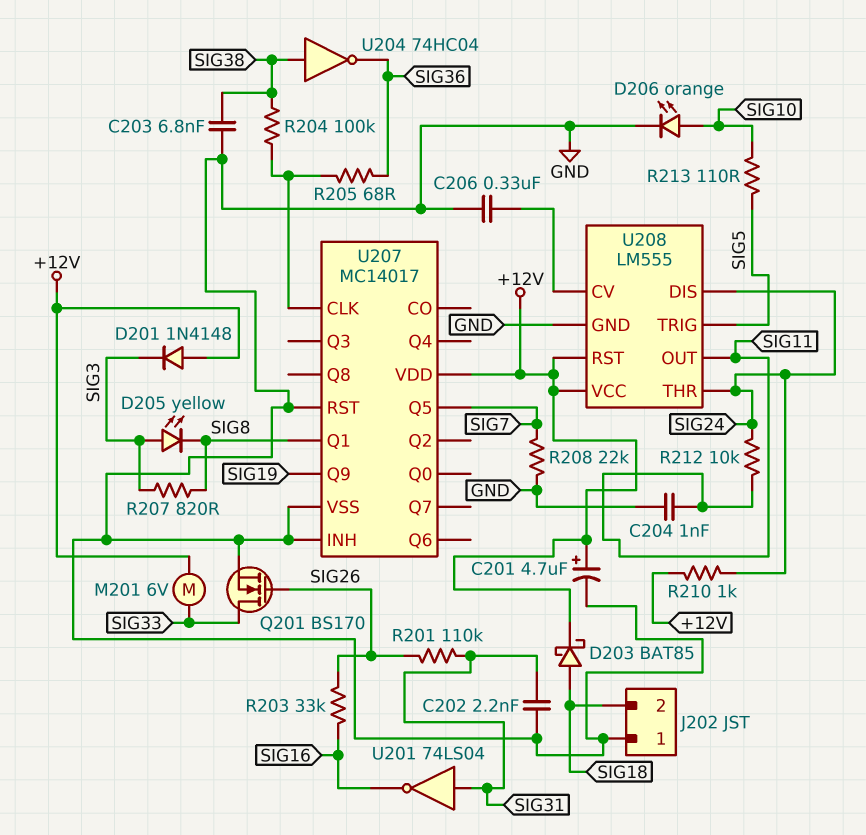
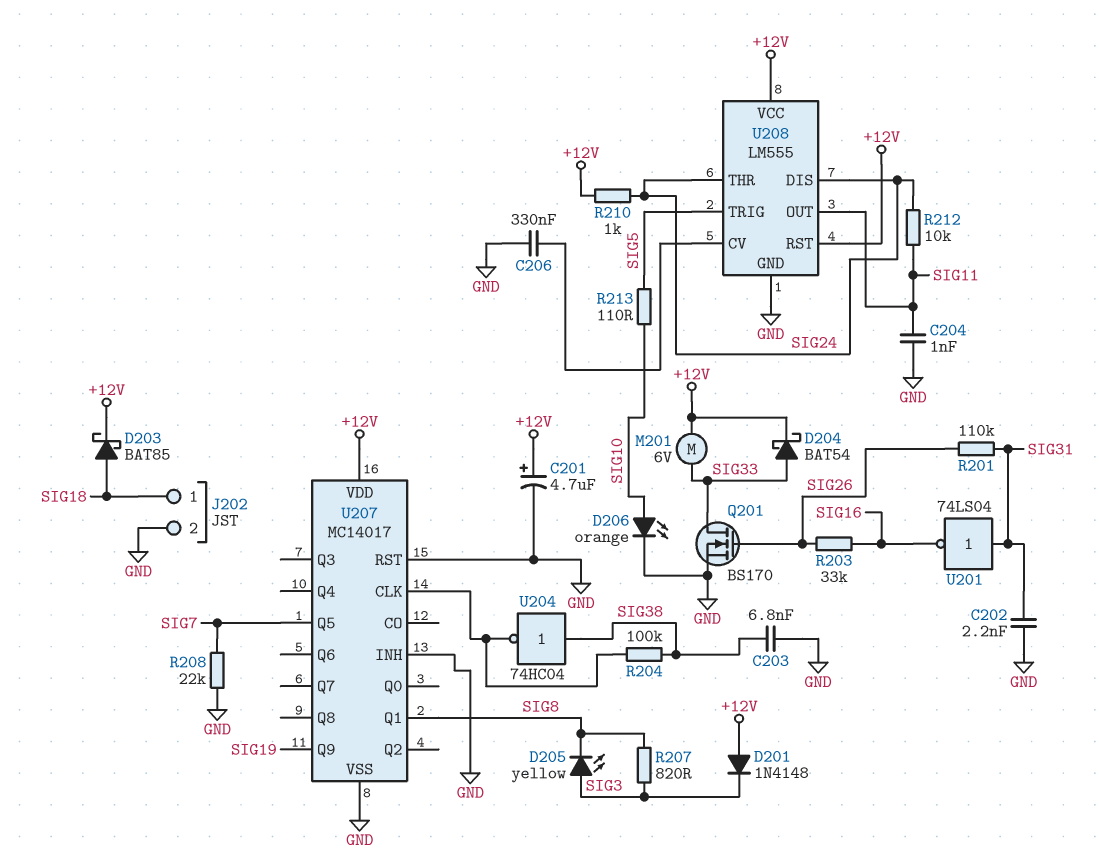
D204: none -> schottky BAT54 (A SIG33, K +12V)
J202 pin 1: GND -> SIG18
J202 pin 2: SIG18 -> GND
R205: 68 (SIG36, U207/CLK) -> none
U204: NOT 74HC04 (in SIG38, out SIG36) -> NOT 74HC04 (in SIG38, out U207/CLK)

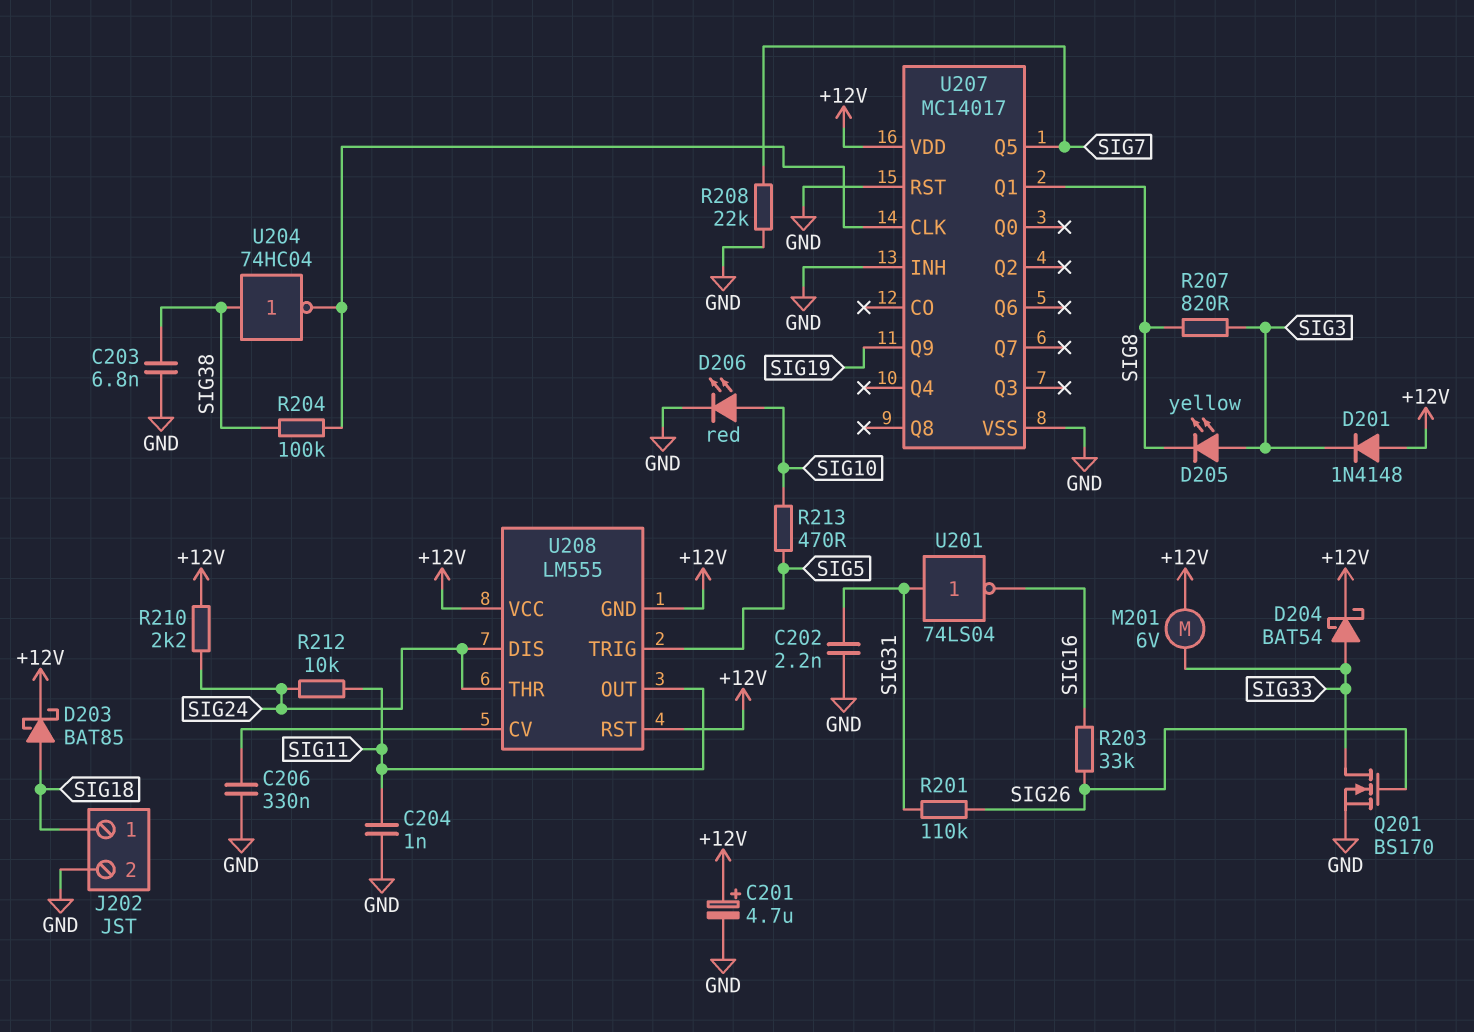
D206: LED orange (A SIG10, K GND) -> LED red (A SIG10, K GND)
R210: 1k (+12V, SIG24) -> 2.2k (+12V, SIG24)
R213: 110 (SIG5, SIG10) -> 470 (SIG5, SIG10)
U208 pin GND: GND -> +12V

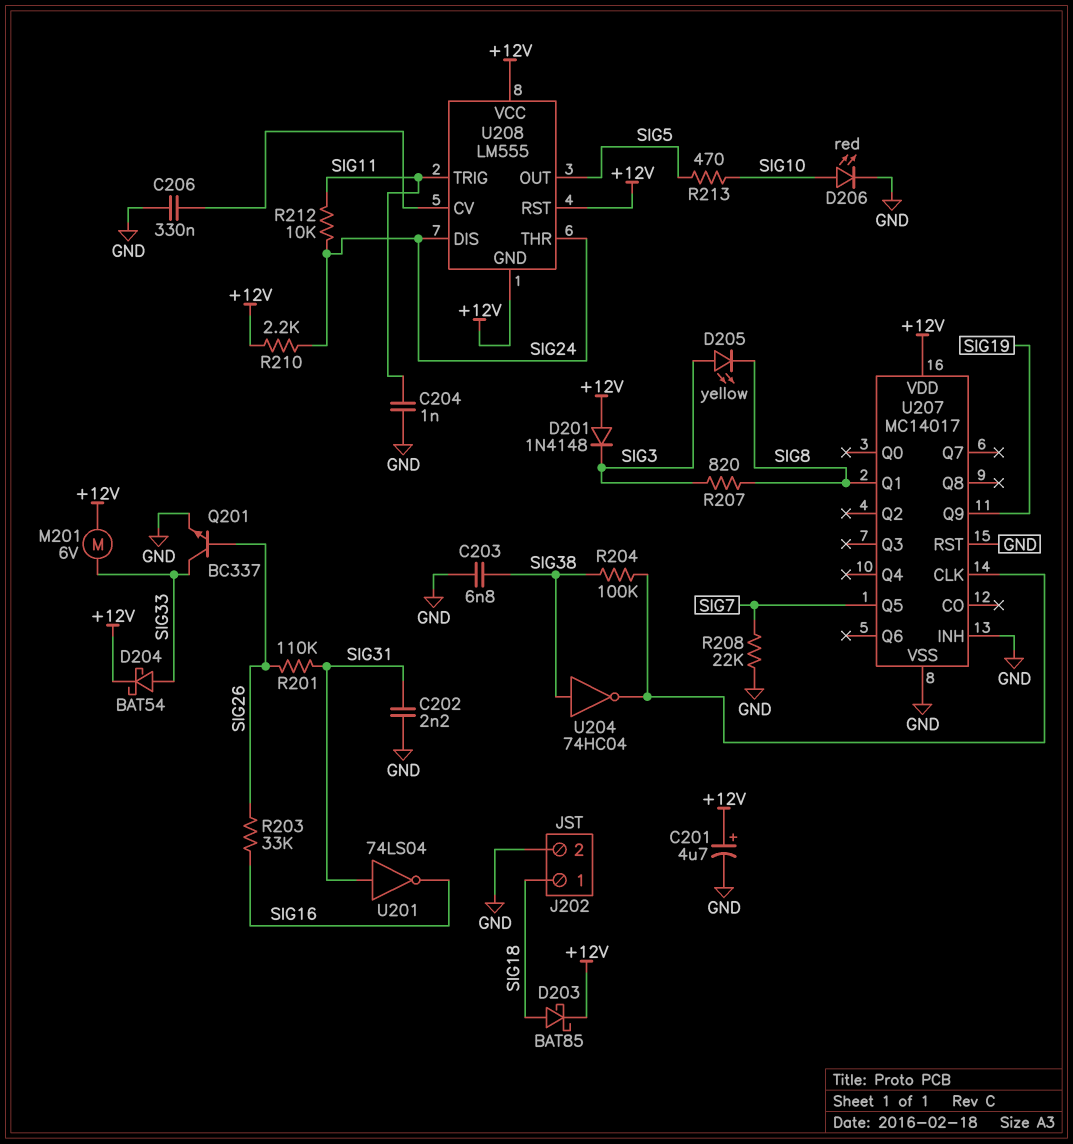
Q201: NMOS BS170 (G SIG26, D SIG33, S GND) -> NPN BC337 (B SIG26, C SIG33, E GND)
U208 pin OUT: SIG11 -> SIG5
U208 pin TRIG: SIG5 -> SIG11

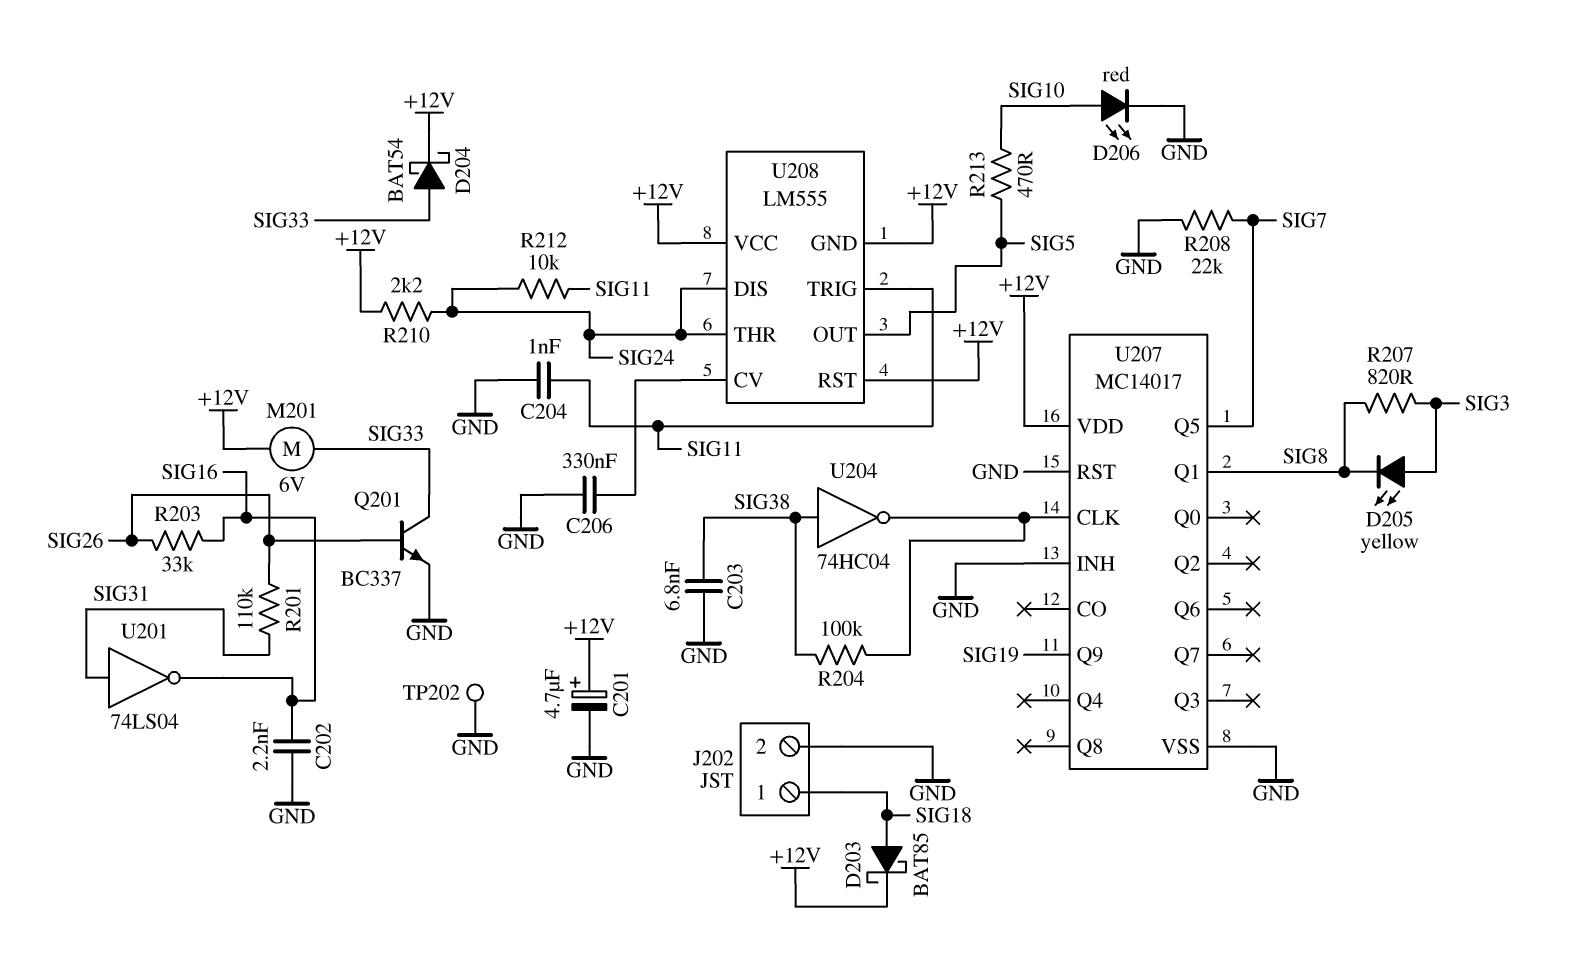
C202: 2.2nF (GND, SIG31) -> 2.2nF (GND, SIG16)
D201: diode 1N4148 (A +12V, K SIG3) -> none
TP202: none -> test point (GND)

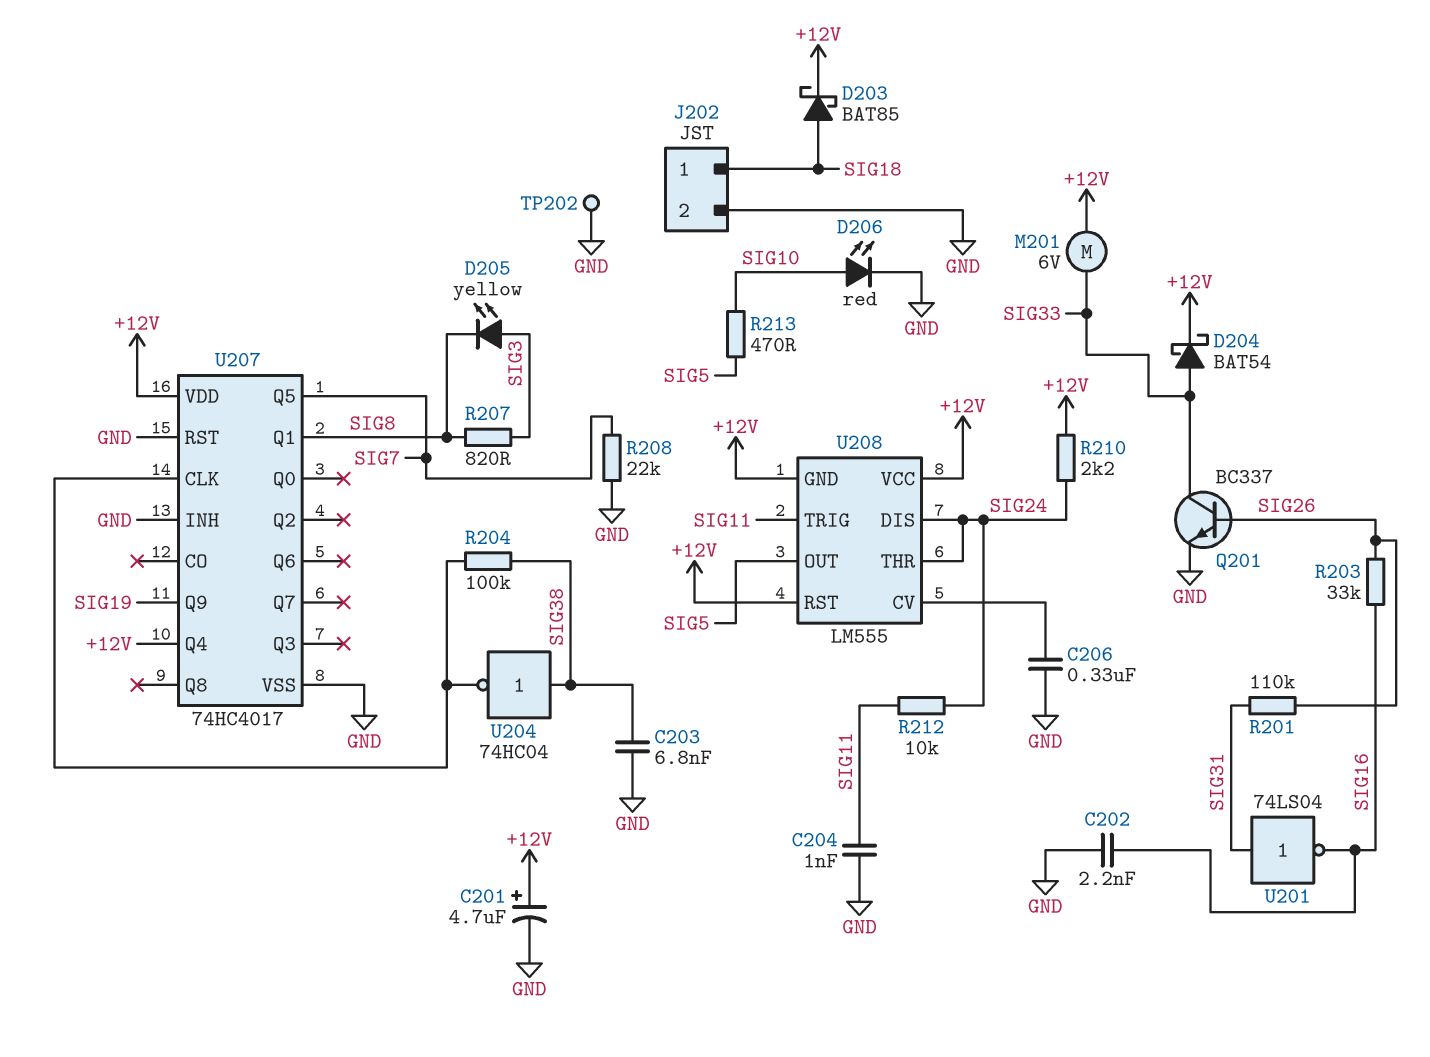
U207: MC14017 -> 74HC4017
U207 pin Q4: none -> +12V

